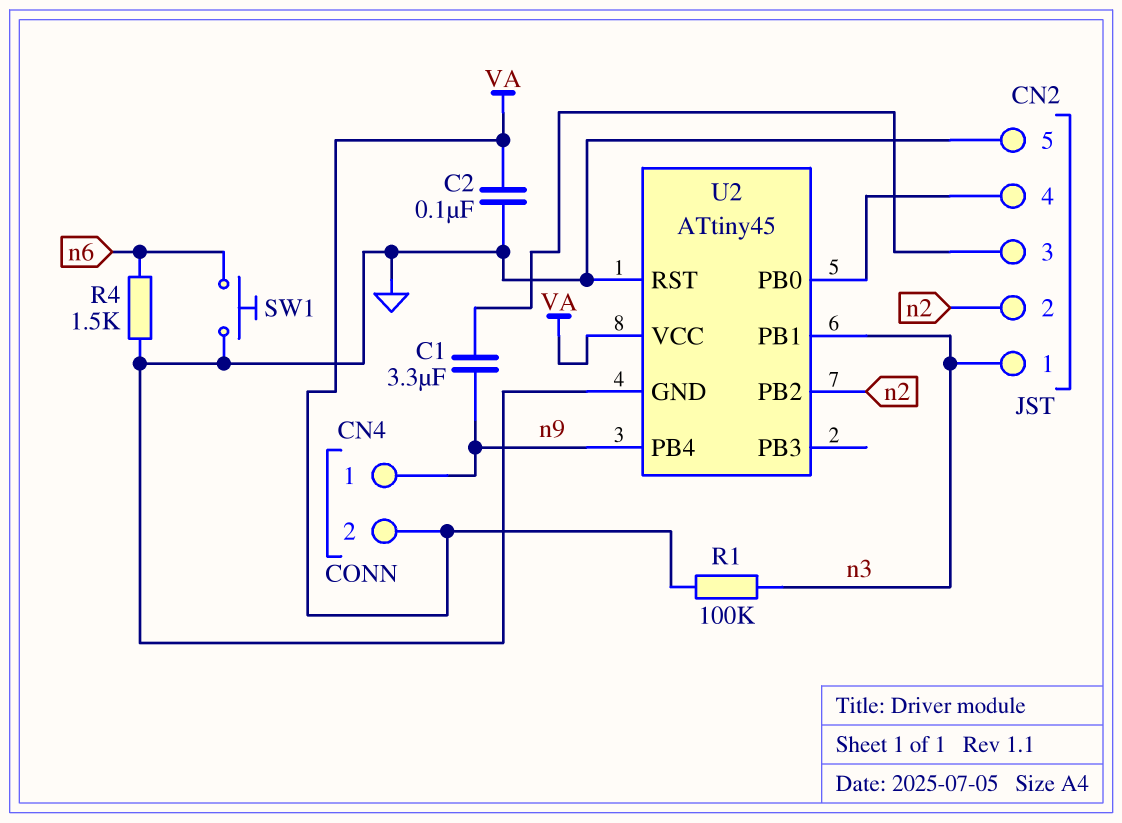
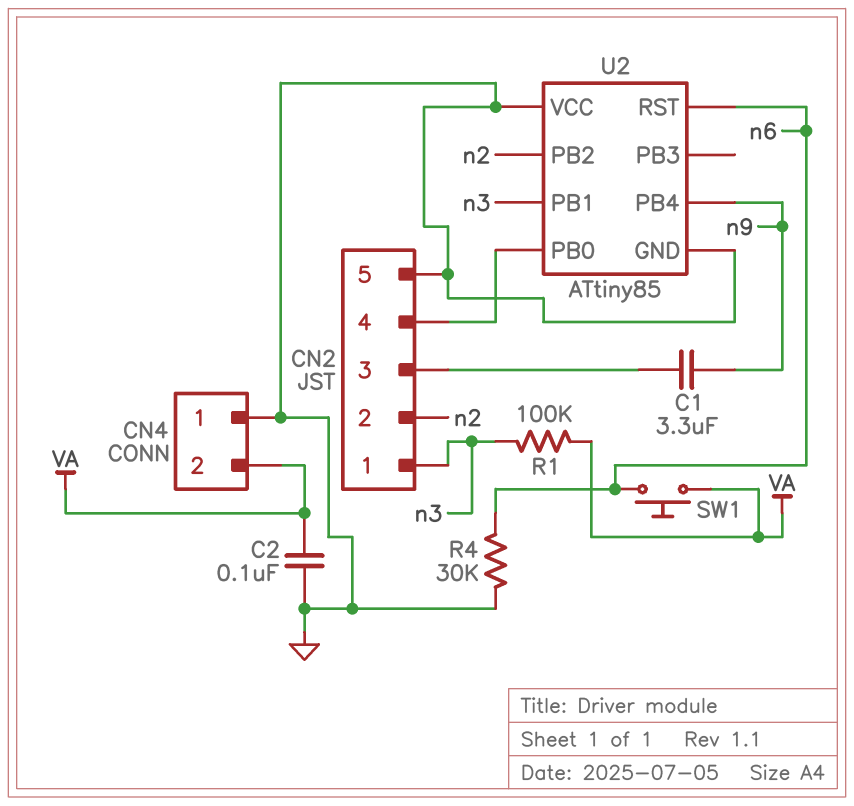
CN4 pin 1: n9 -> GND
R4: 1.5k (GND, n6) -> 30k (GND, n6)
SW1: button (GND, n6) -> button (VA, n6)
U2: ATtiny45 -> ATtiny85
U2 pin RST: GND -> n6
U2 pin VCC: VA -> GND

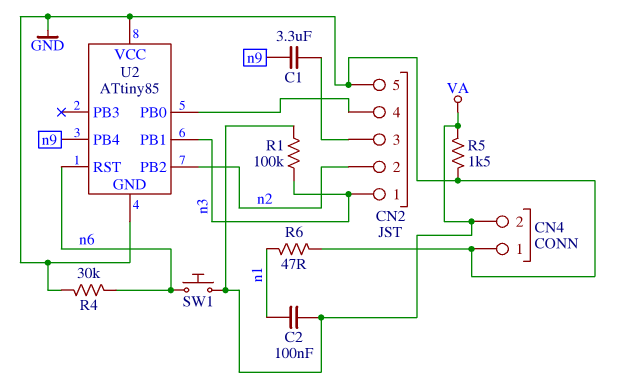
C2: 100nF (GND, VA) -> 100nF (VA, n1)
R5: none -> 1.5k (GND, VA)
R6: none -> 47 (GND, n1)

